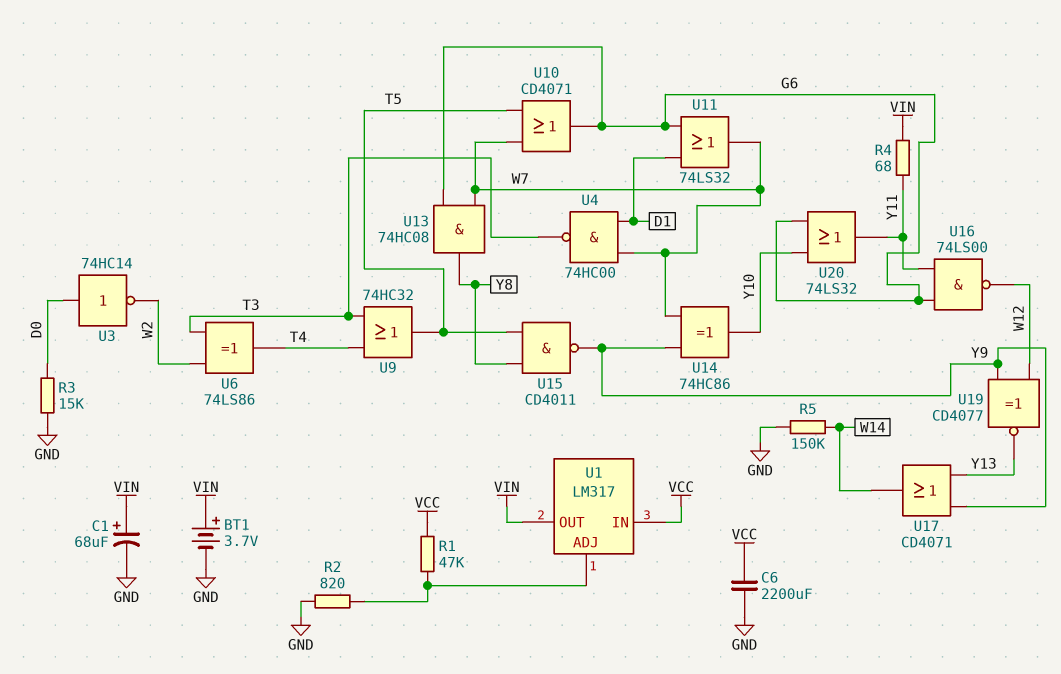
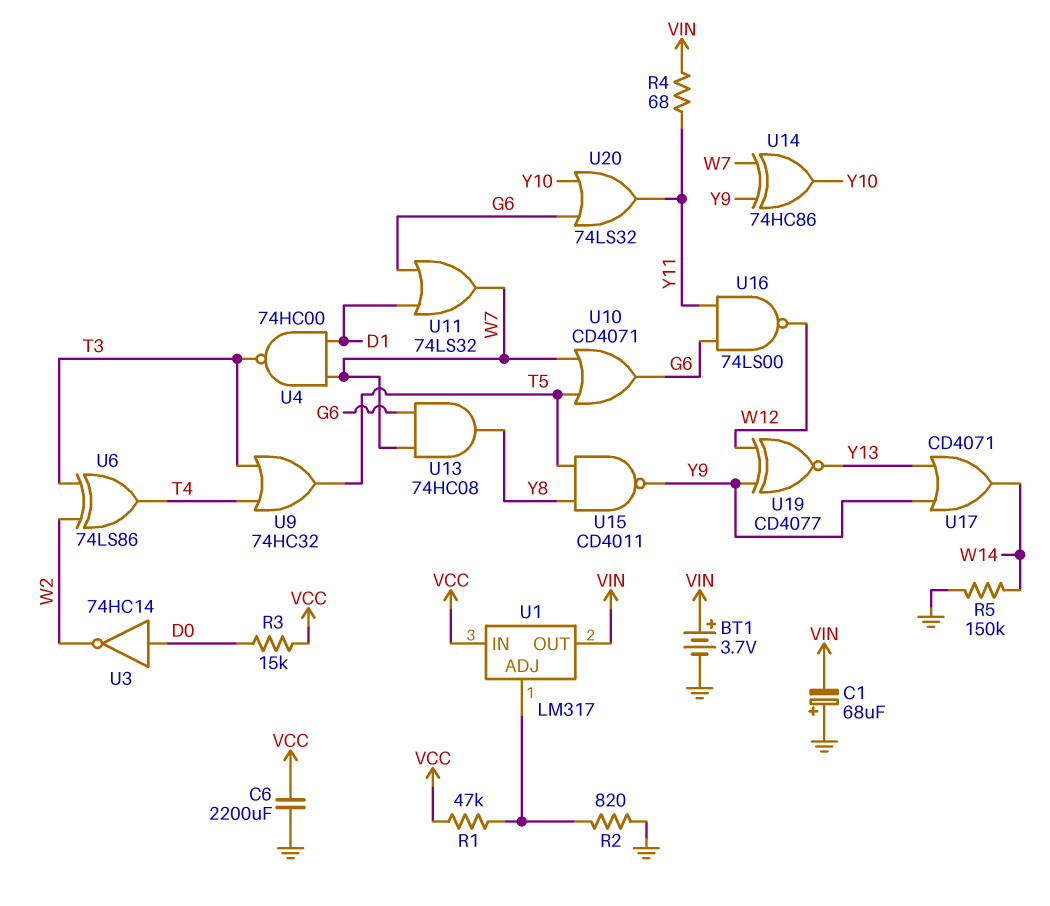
C1: 68uF (plus VIN, minus GND) -> 68uF (plus GND, minus VIN)
R3: 15k (D0, GND) -> 15k (D0, VCC)

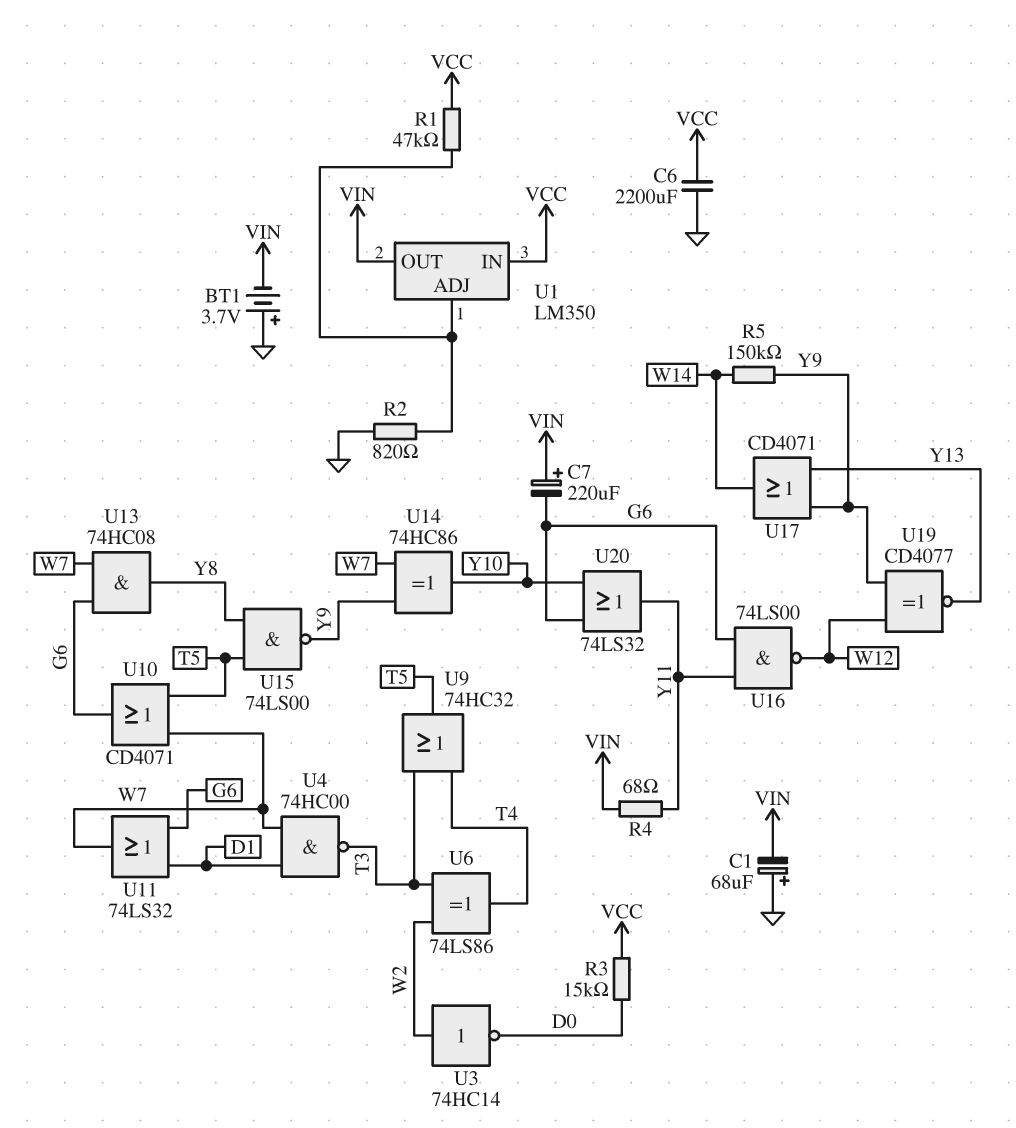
BT1: 3.7V (plus VIN, minus GND) -> 3.7V (plus GND, minus VIN)
C7: none -> 220uF (plus VIN, minus G6)
R5: 150k (GND, W14) -> 150k (W14, Y9)
U1: LM317 -> LM350
U3: NOT 74HC14 (in D0, out W2) -> NOT 74HC14 (in W2, out D0)
U15: NAND CD4011 (in T5, in Y8, out Y9) -> NAND 74LS00 (in T5, in Y8, out Y9)

